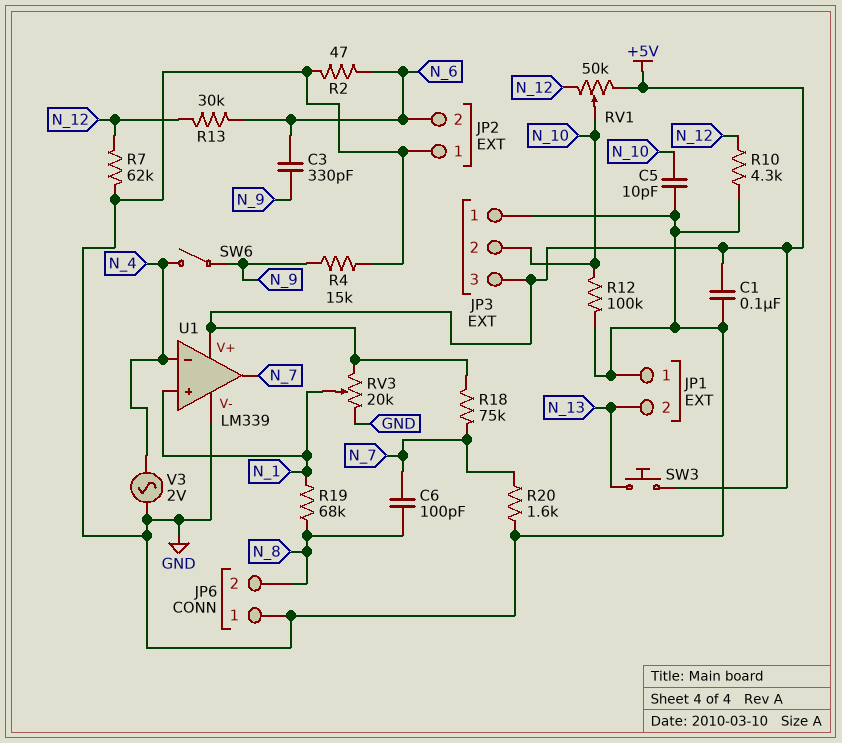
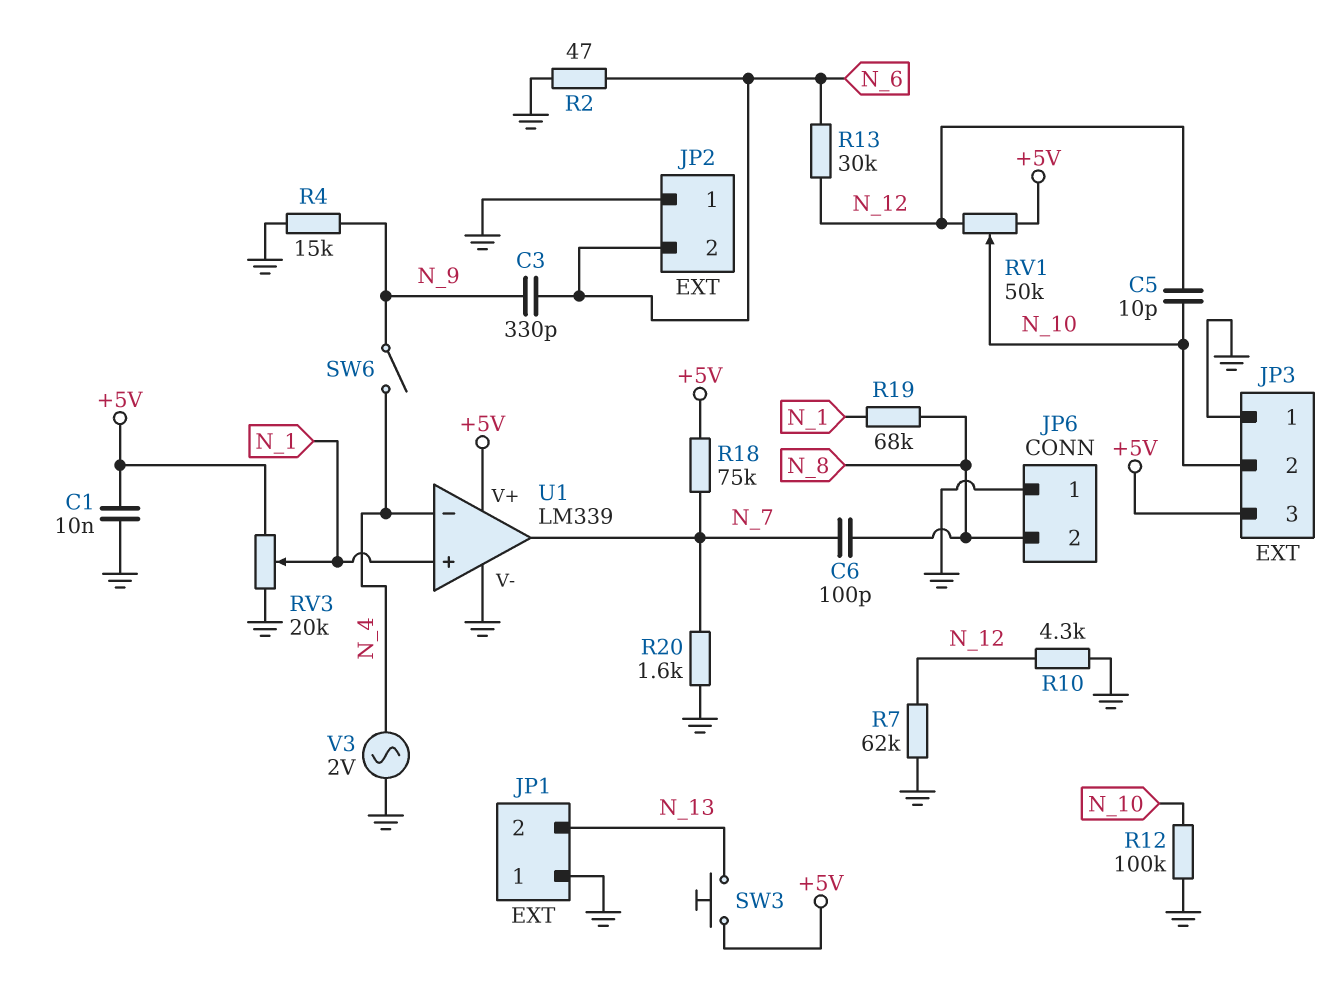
C1: 100nF (+5V, GND) -> 10nF (+5V, GND)
C5: 10pF (GND, N_10) -> 10pF (N_10, N_12)

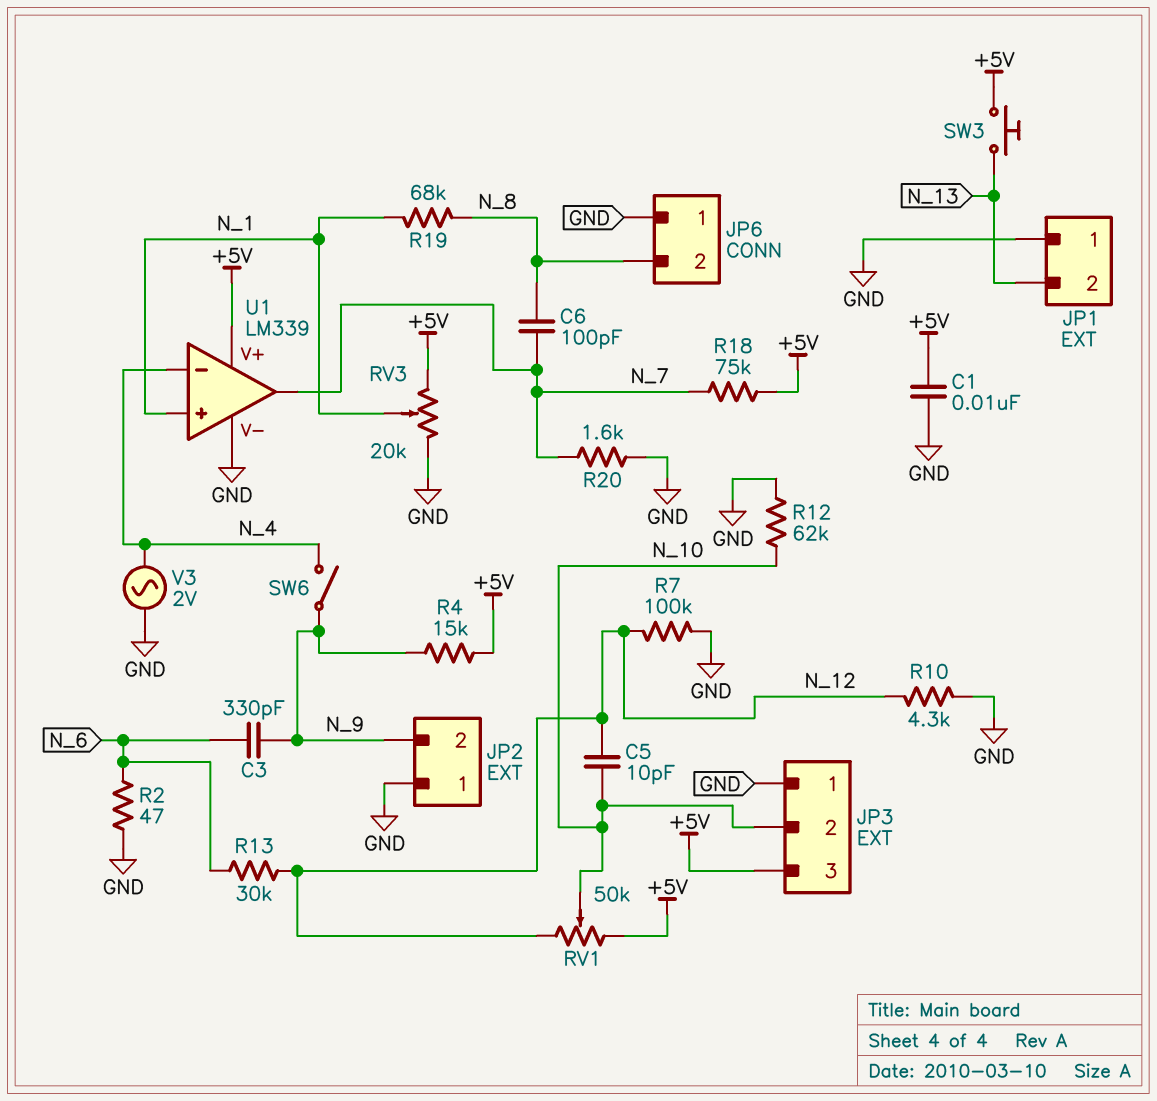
JP2 pin 2: N_6 -> N_9
R4: 15k (GND, N_9) -> 15k (+5V, N_9)
R7: 62k (GND, N_12) -> 100k (GND, N_12)
R12: 100k (GND, N_10) -> 62k (GND, N_10)

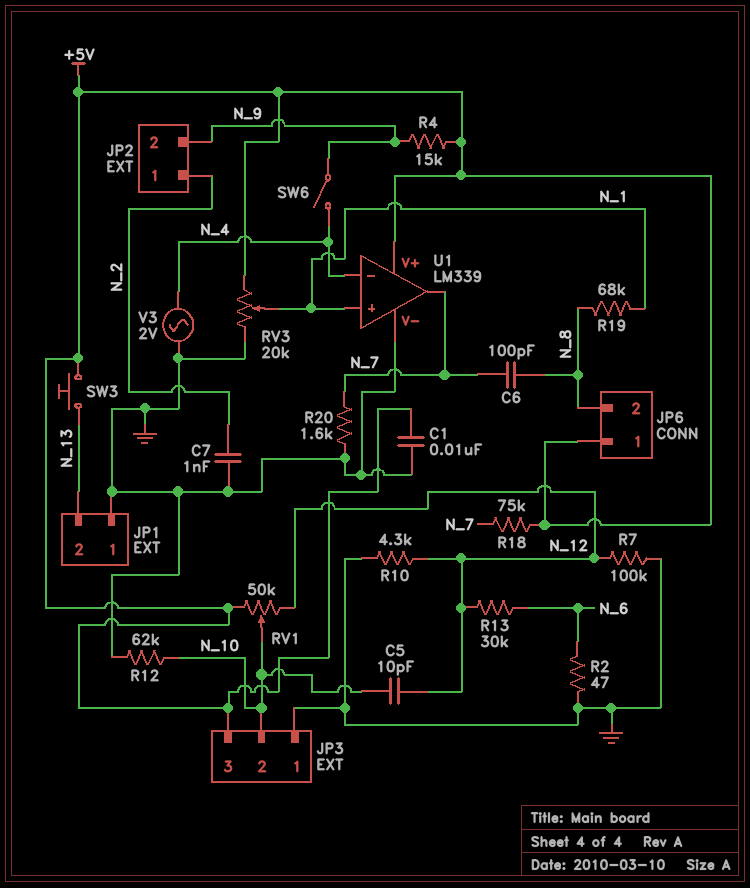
C3: 330pF (N_6, N_9) -> none
C7: none -> 1nF (GND, N_2)
JP2 pin 1: GND -> N_2
JP6 pin 1: GND -> +5V

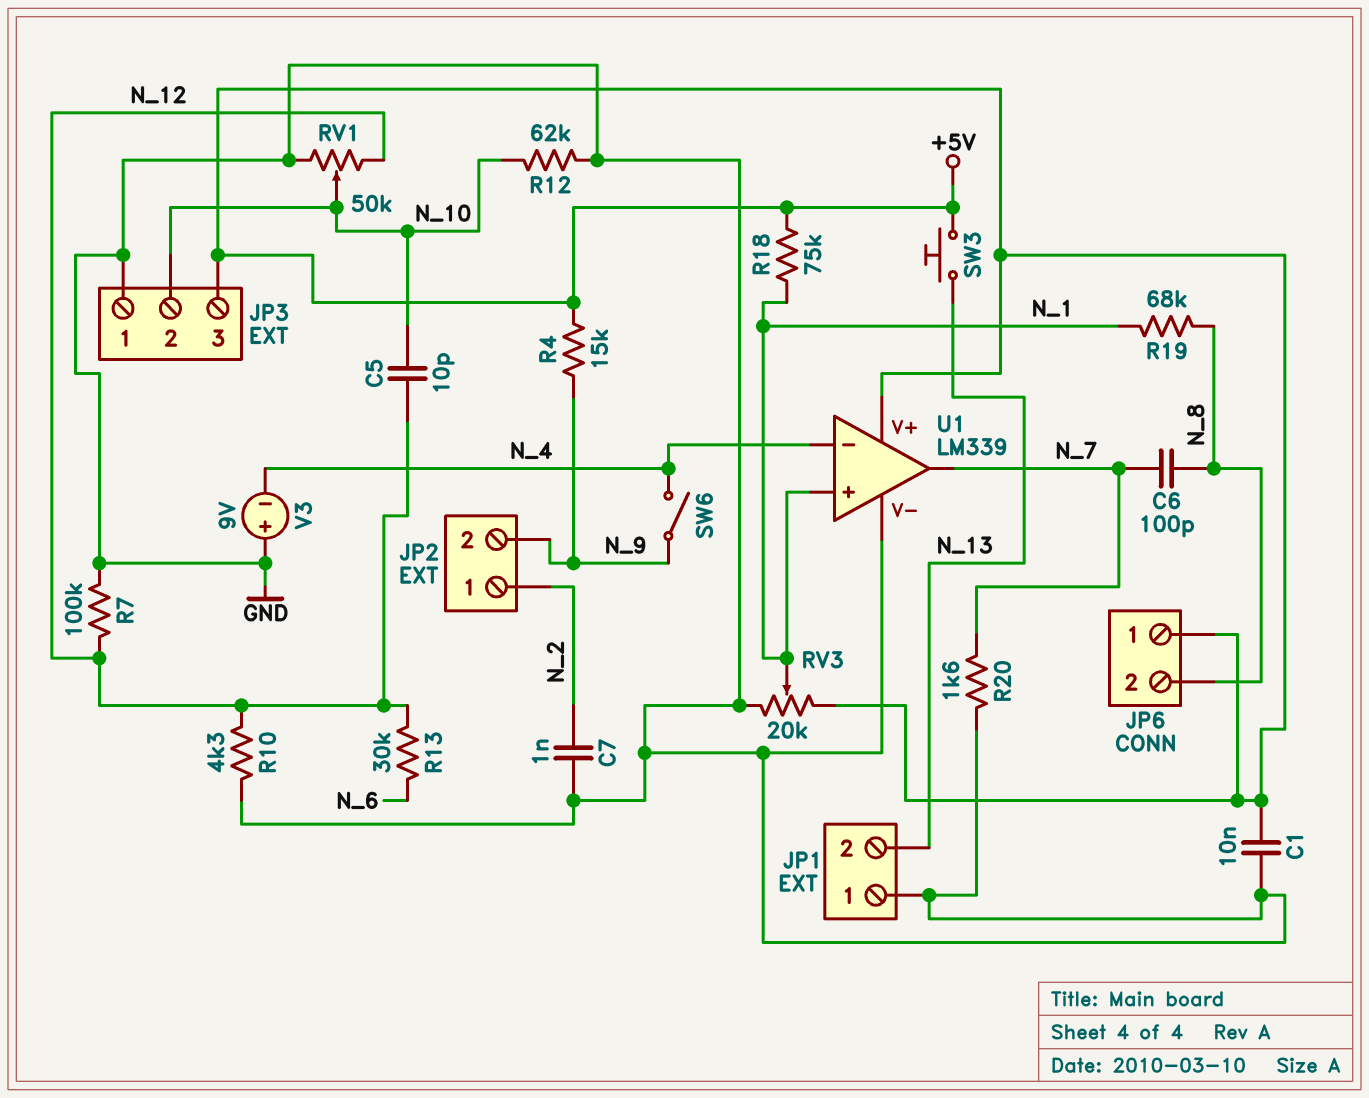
R2: 47 (GND, N_6) -> none
R18: 75k (+5V, N_7) -> 75k (+5V, N_1)
RV1: 50k (+5V, N_12, wiper N_10) -> 50k (GND, N_12, wiper N_10)
V3: AC 2V (GND, N_4) -> 9V (plus GND, minus N_4)

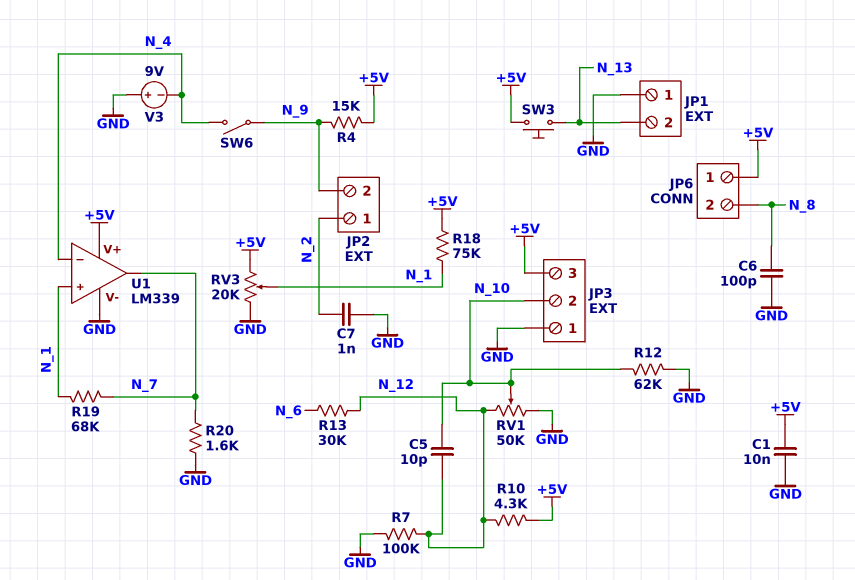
C6: 100pF (N_7, N_8) -> 100pF (GND, N_8)
R10: 4.3k (GND, N_12) -> 4.3k (+5V, N_12)
R19: 68k (N_1, N_8) -> 68k (N_1, N_7)

